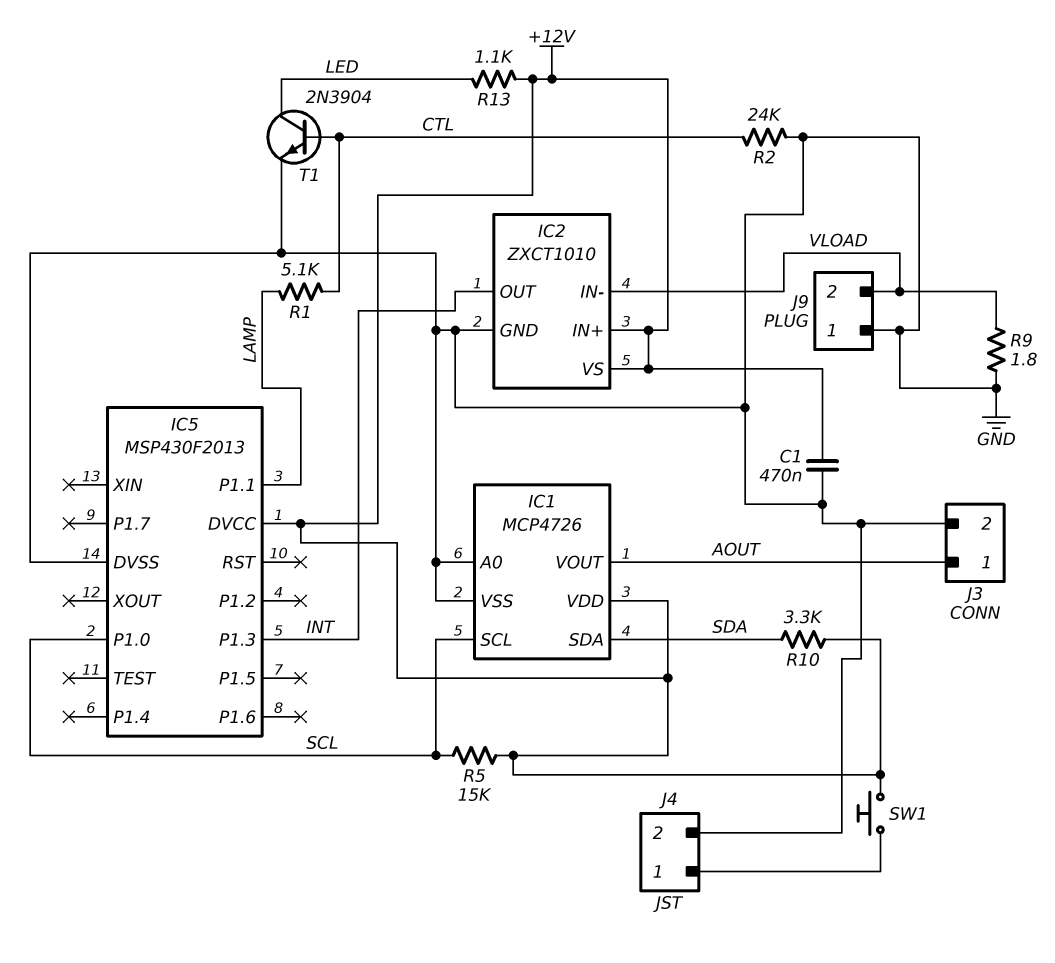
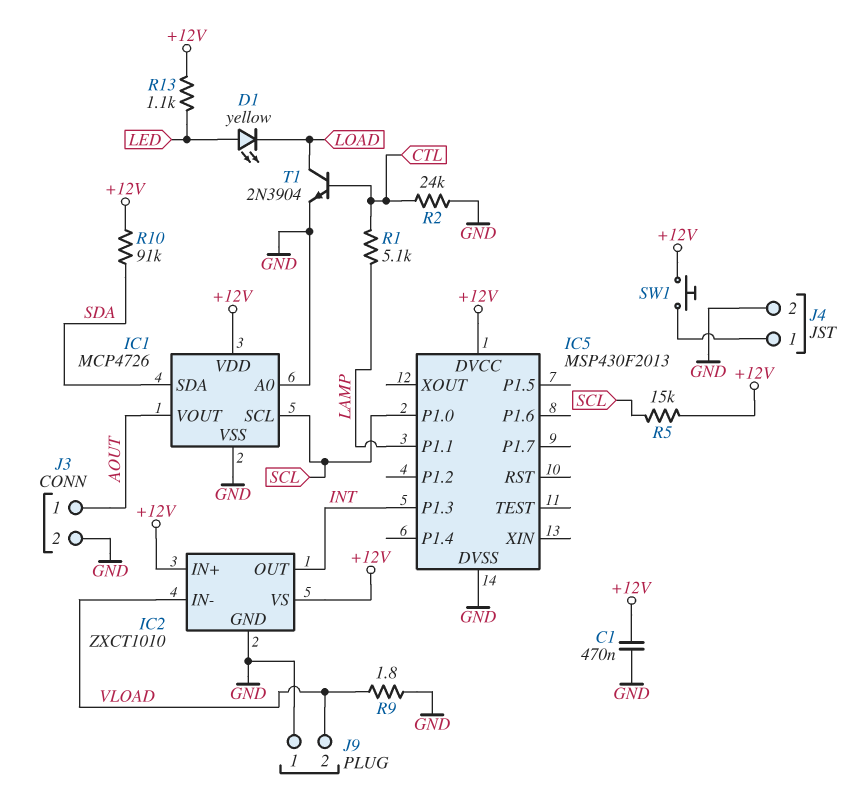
D1: none -> LED yellow (A LED, K LOAD)
R10: 3.3k (+12V, SDA) -> 91k (+12V, SDA)
T1: NPN 2N3904 (B CTL, C LED, E GND) -> NPN 2N3904 (B CTL, C LOAD, E GND)

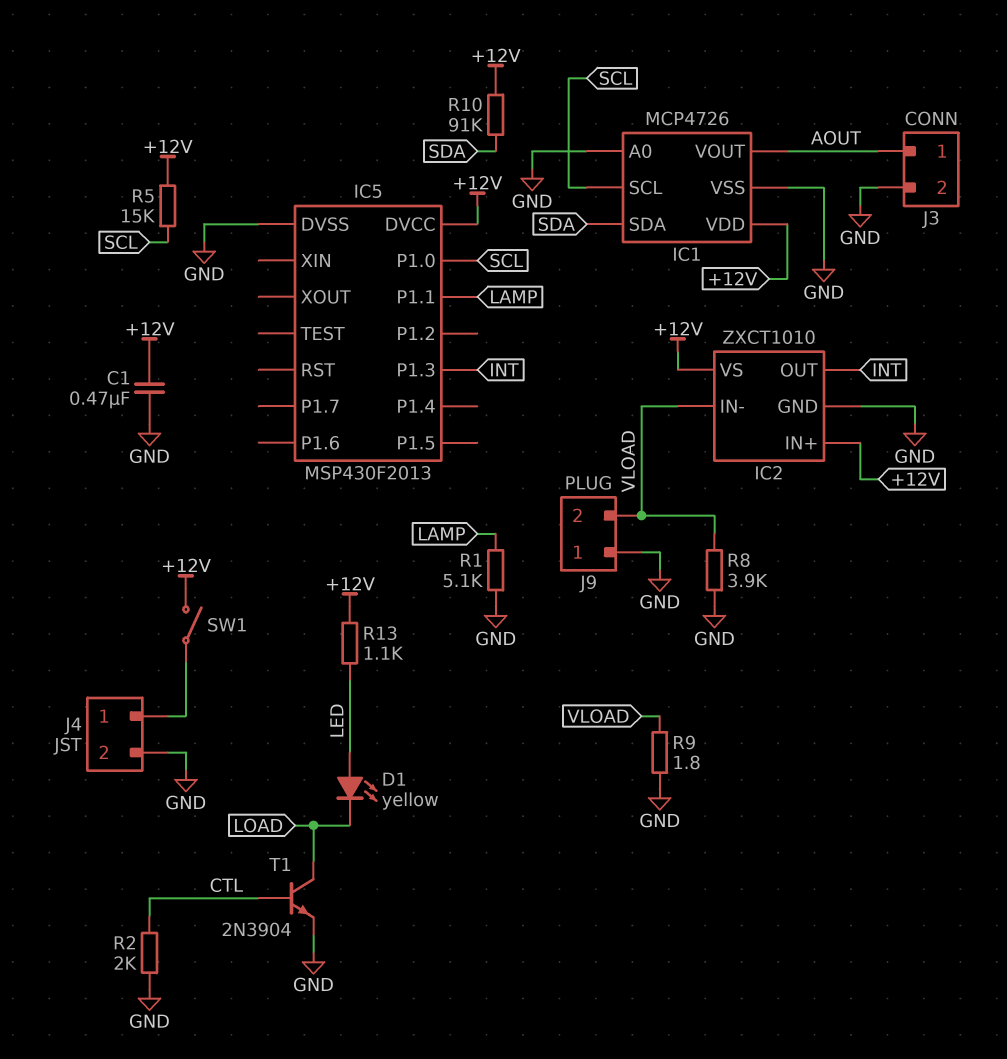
R1: 5.1k (CTL, LAMP) -> 5.1k (GND, LAMP)
R2: 24k (CTL, GND) -> 2k (CTL, GND)
R8: none -> 3.9k (GND, VLOAD)
SW1: button (+12V, J4/1) -> switch (+12V, J4/1)

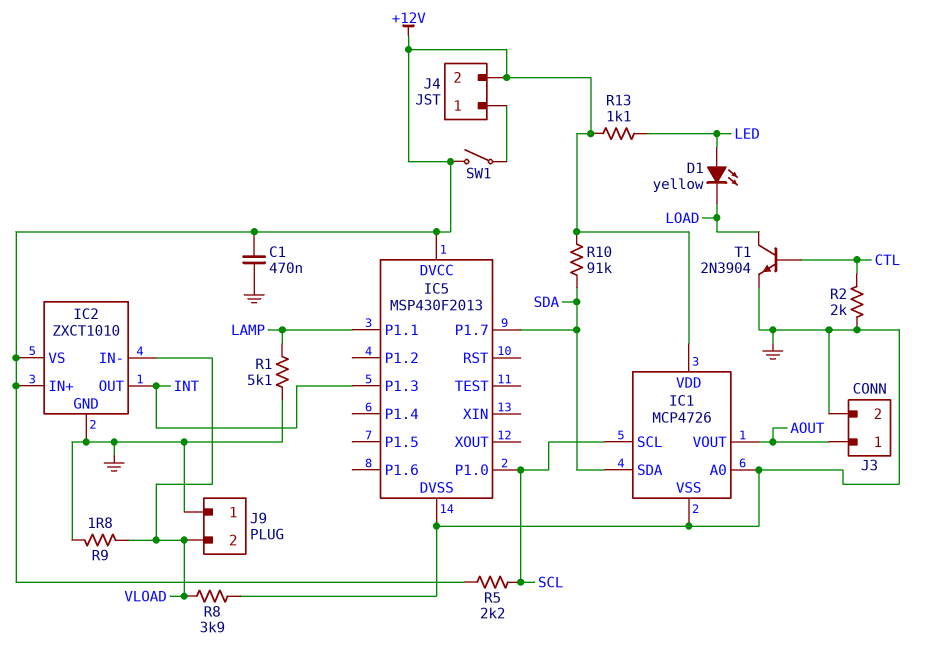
IC5 pin P1.7: none -> SDA
J4 pin 2: GND -> +12V
R5: 15k (+12V, SCL) -> 2.2k (+12V, SCL)

